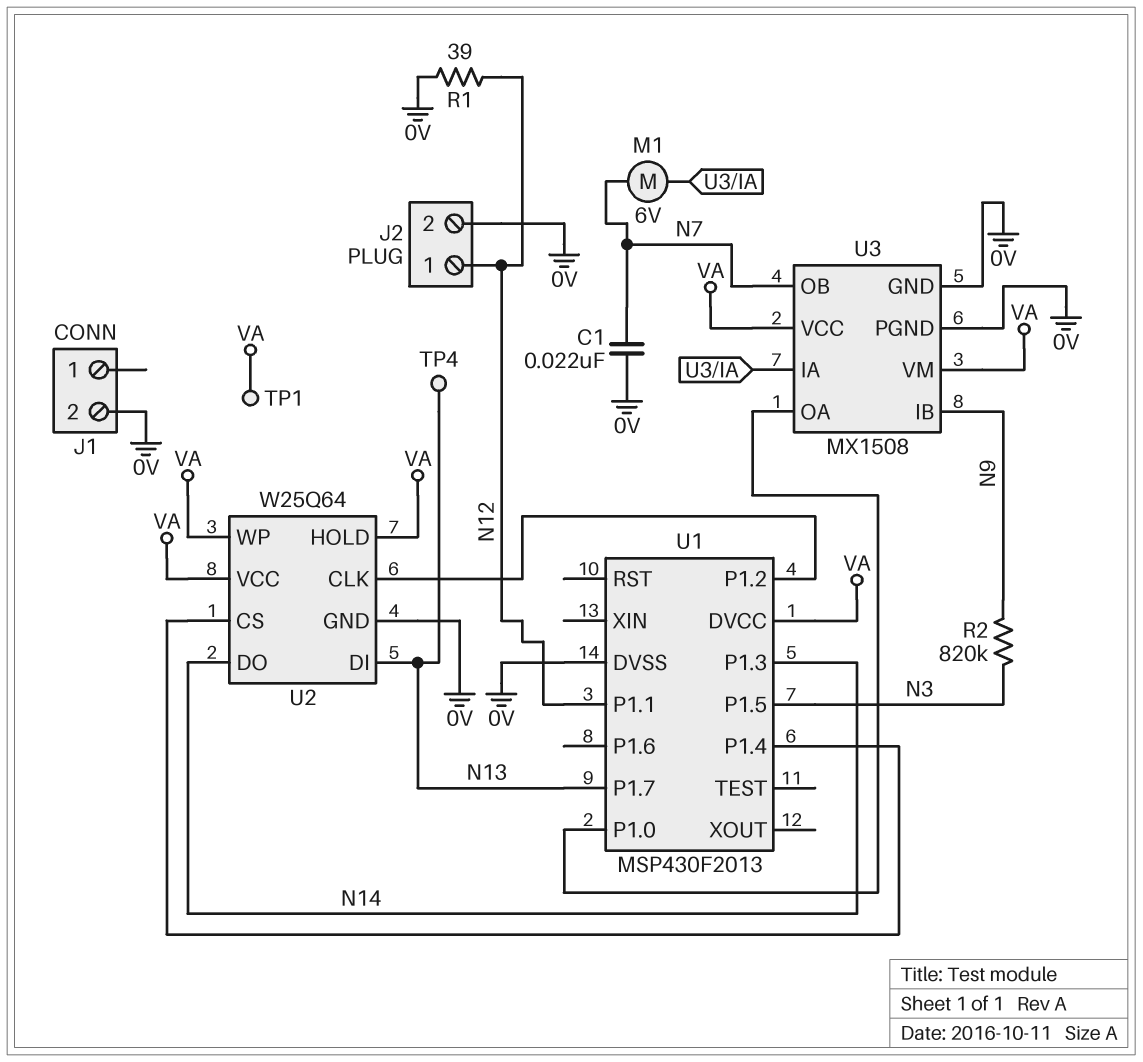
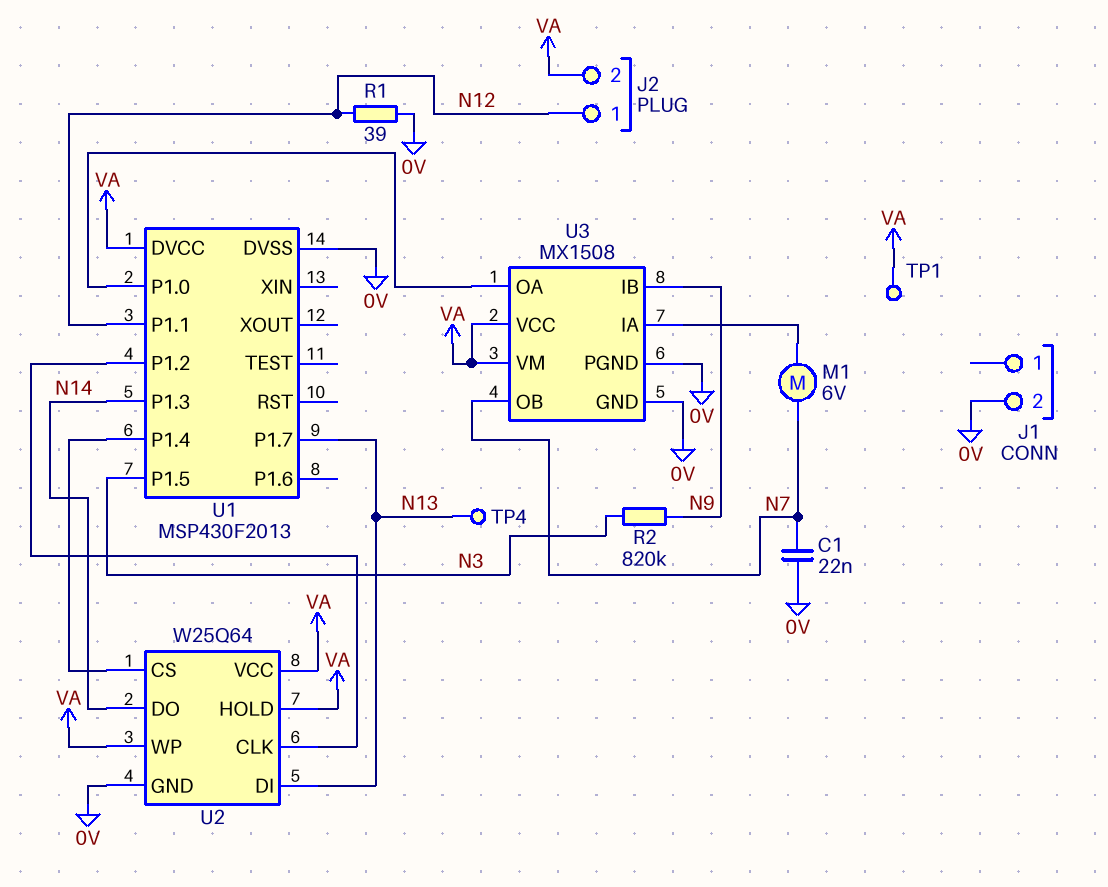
J2 pin 2: 0V -> VA

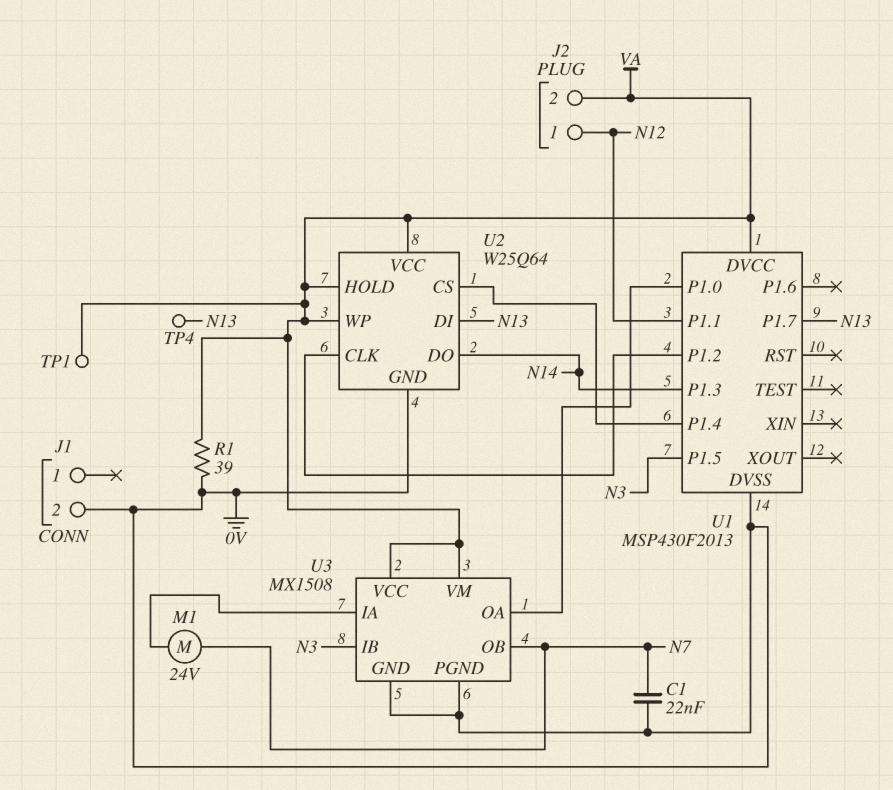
M1: motor 6V (N7, U3/IA) -> motor 24V (N7, U3/IA)
R1: 39 (0V, N12) -> 39 (0V, VA)
R2: 820k (N3, N9) -> none
U3 pin IB: N9 -> N3

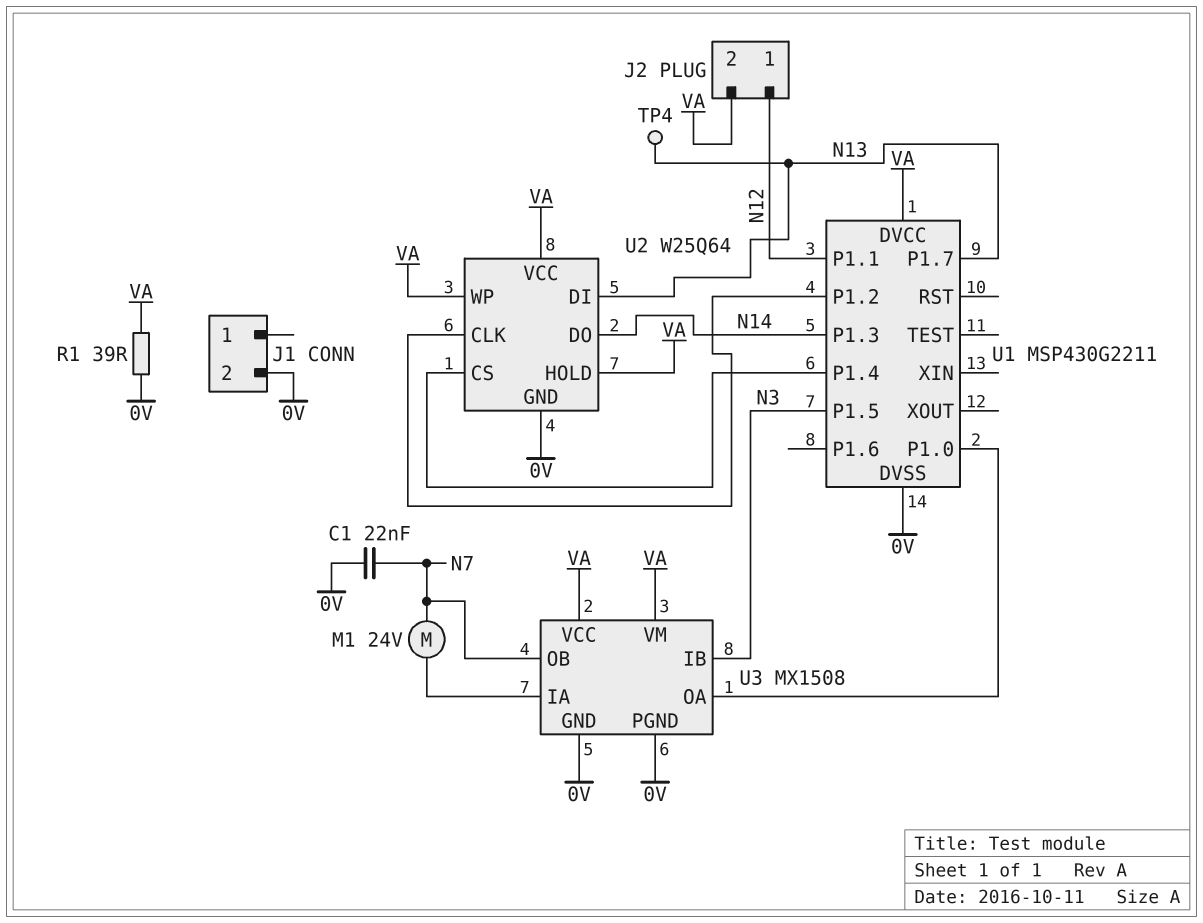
TP1: test point (VA) -> none
U1: MSP430F2013 -> MSP430G2211

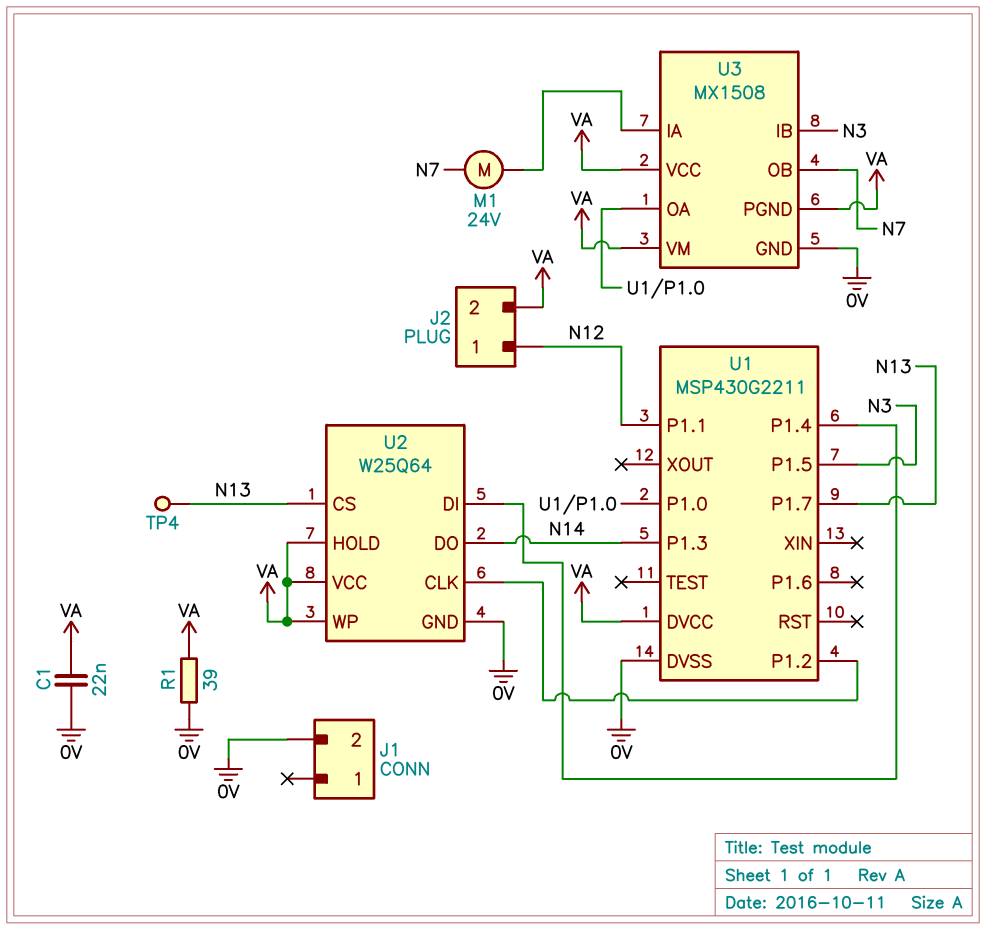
C1: 22nF (0V, N7) -> 22nF (0V, VA)
U2 pin CS: U1/P1.4 -> N13
U2 pin DI: N13 -> U1/P1.4
U3 pin PGND: 0V -> VA

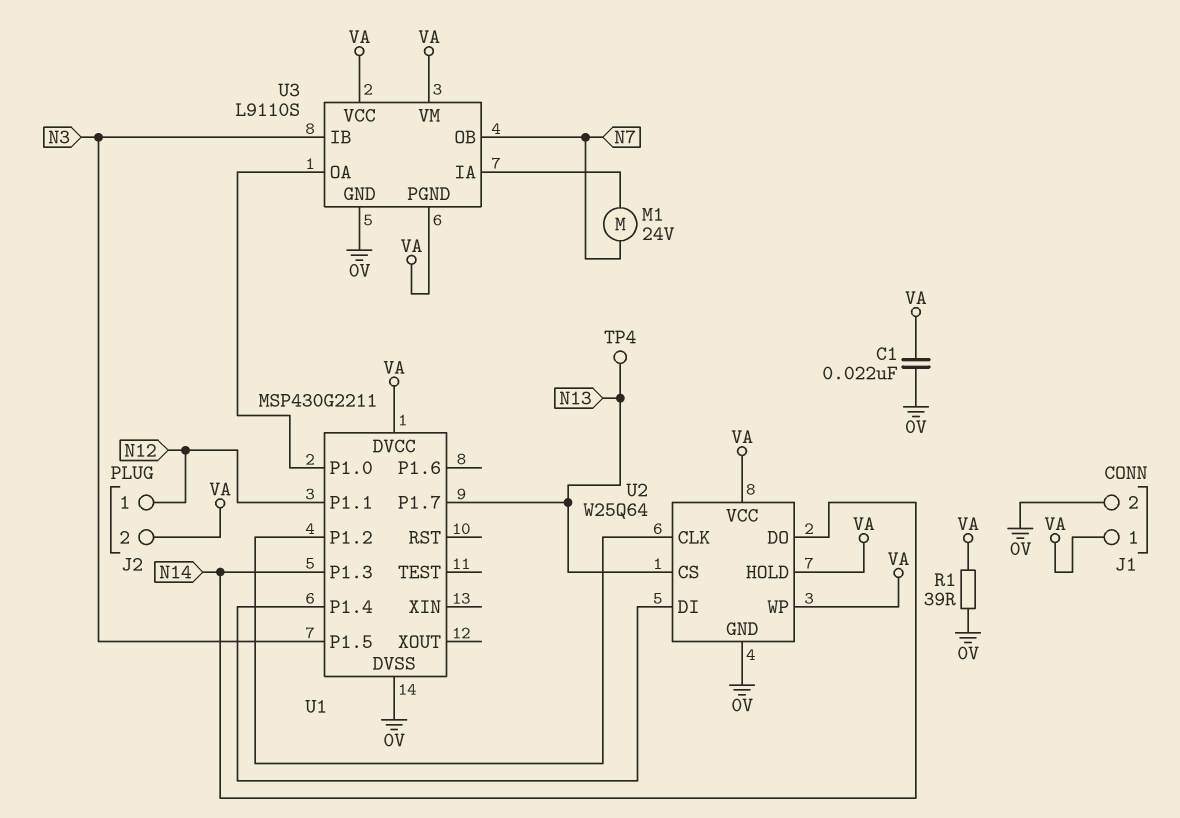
J1 pin 1: none -> VA
U3: MX1508 -> L9110S

